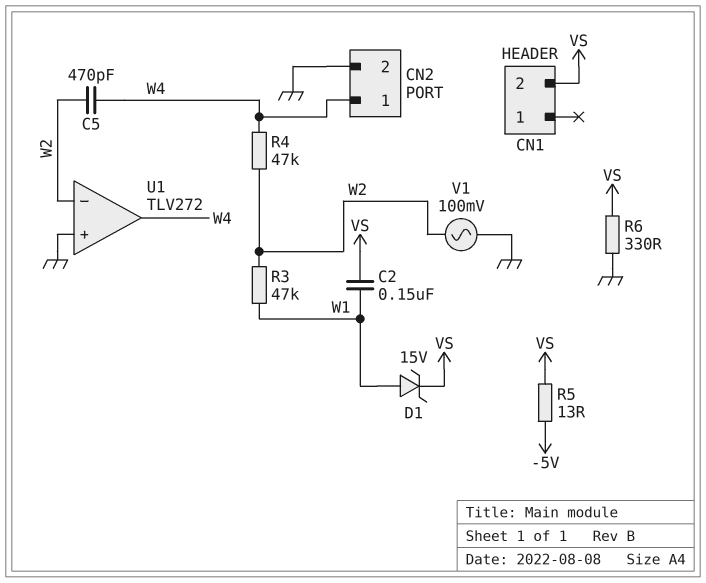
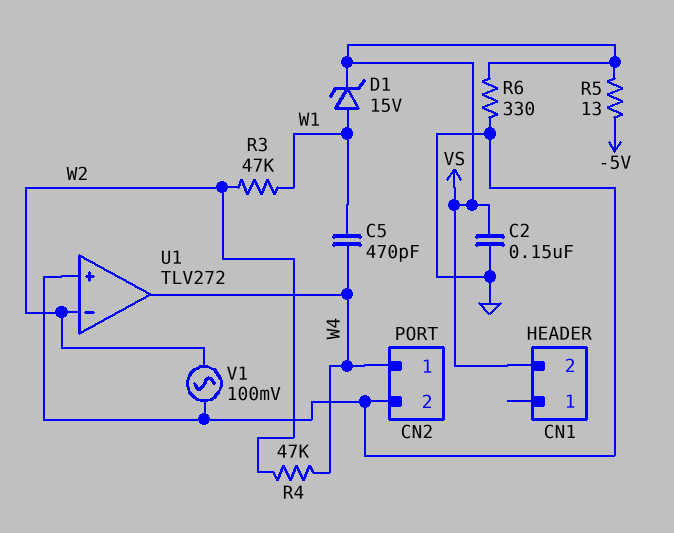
C2: 150nF (VS, W1) -> 150nF (GND, VS)
C5: 470pF (W2, W4) -> 470pF (W1, W4)

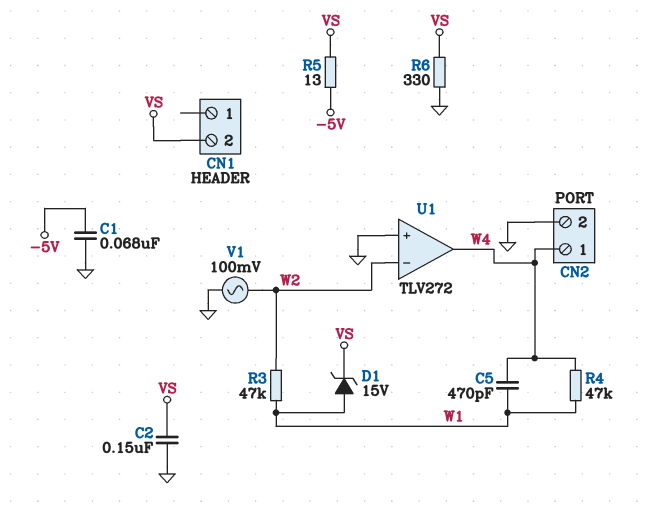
C1: none -> 68nF (-5V, GND)
R4: 47k (W2, W4) -> 47k (W1, W4)

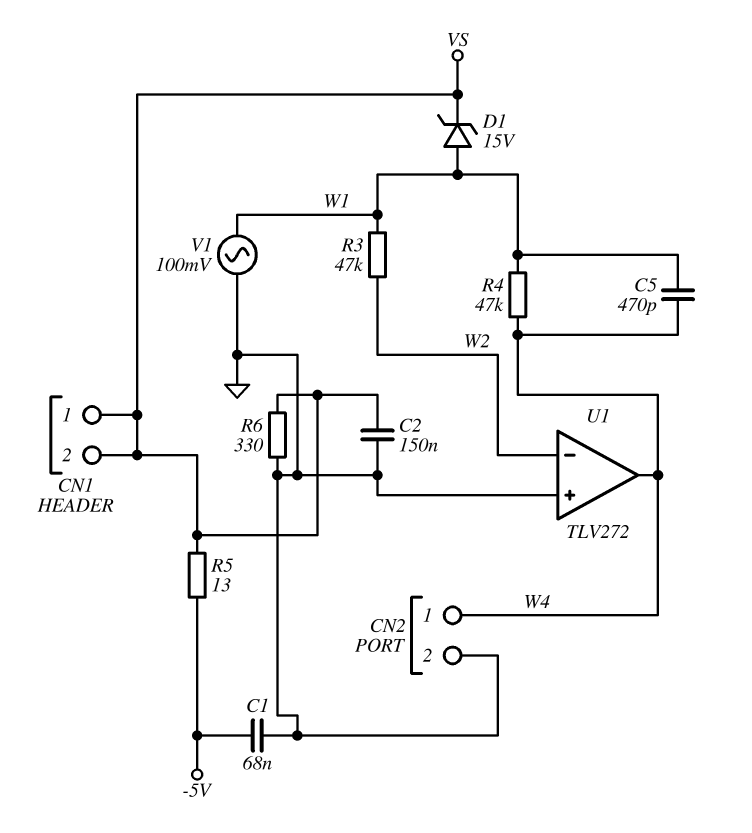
CN1 pin 1: none -> VS
V1: AC 100mV (GND, W2) -> AC 100mV (GND, W1)

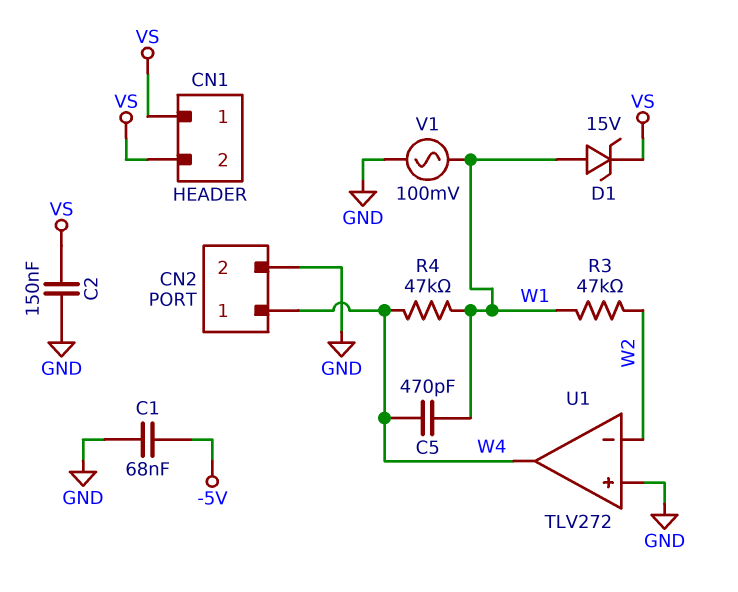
R5: 13 (-5V, VS) -> none
R6: 330 (GND, VS) -> none

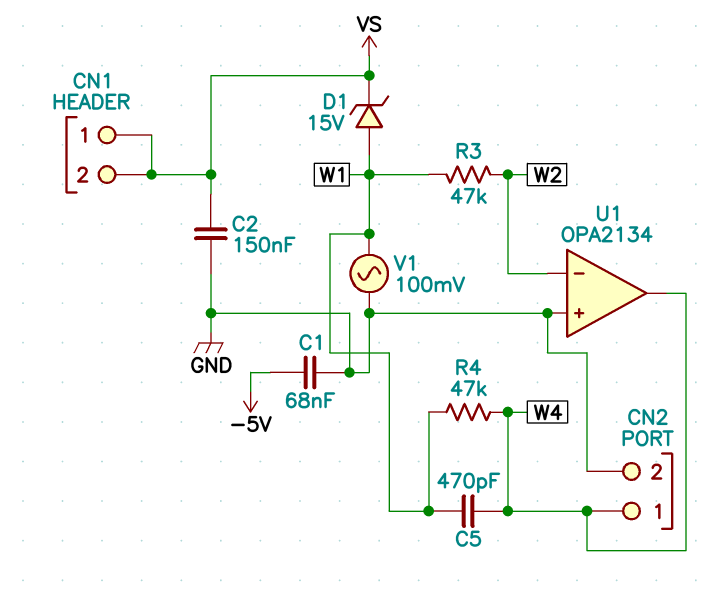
U1: TLV272 -> OPA2134

